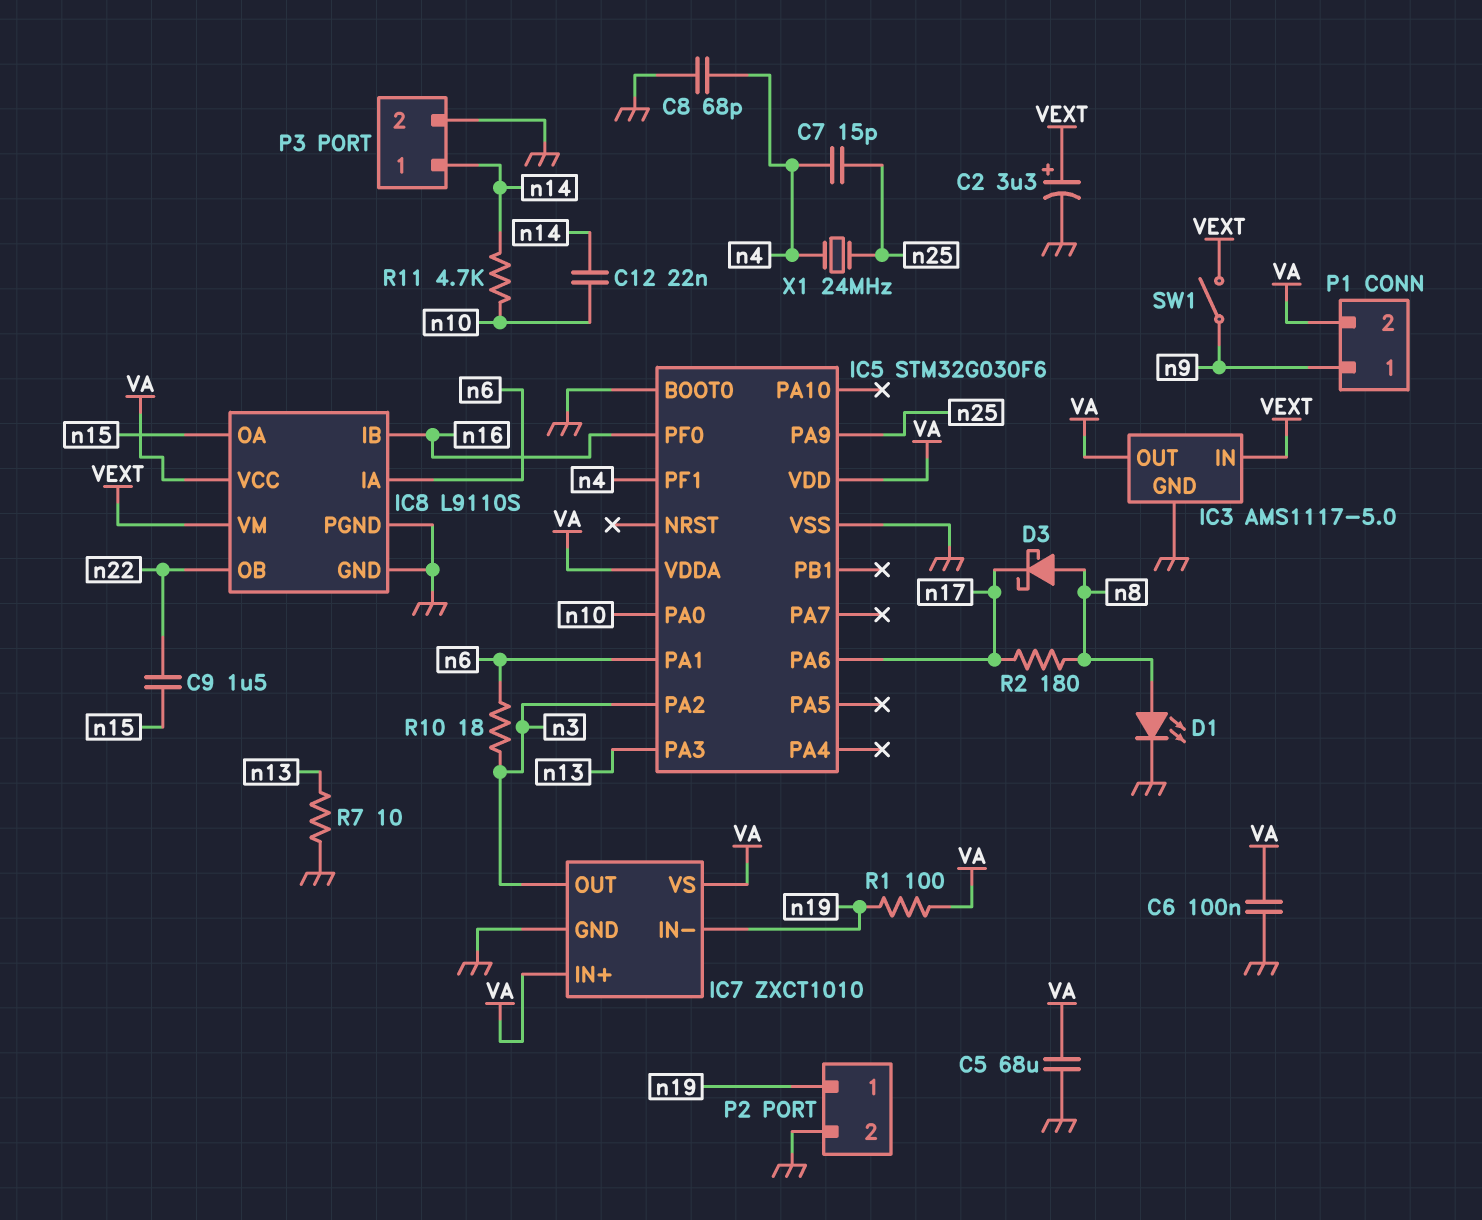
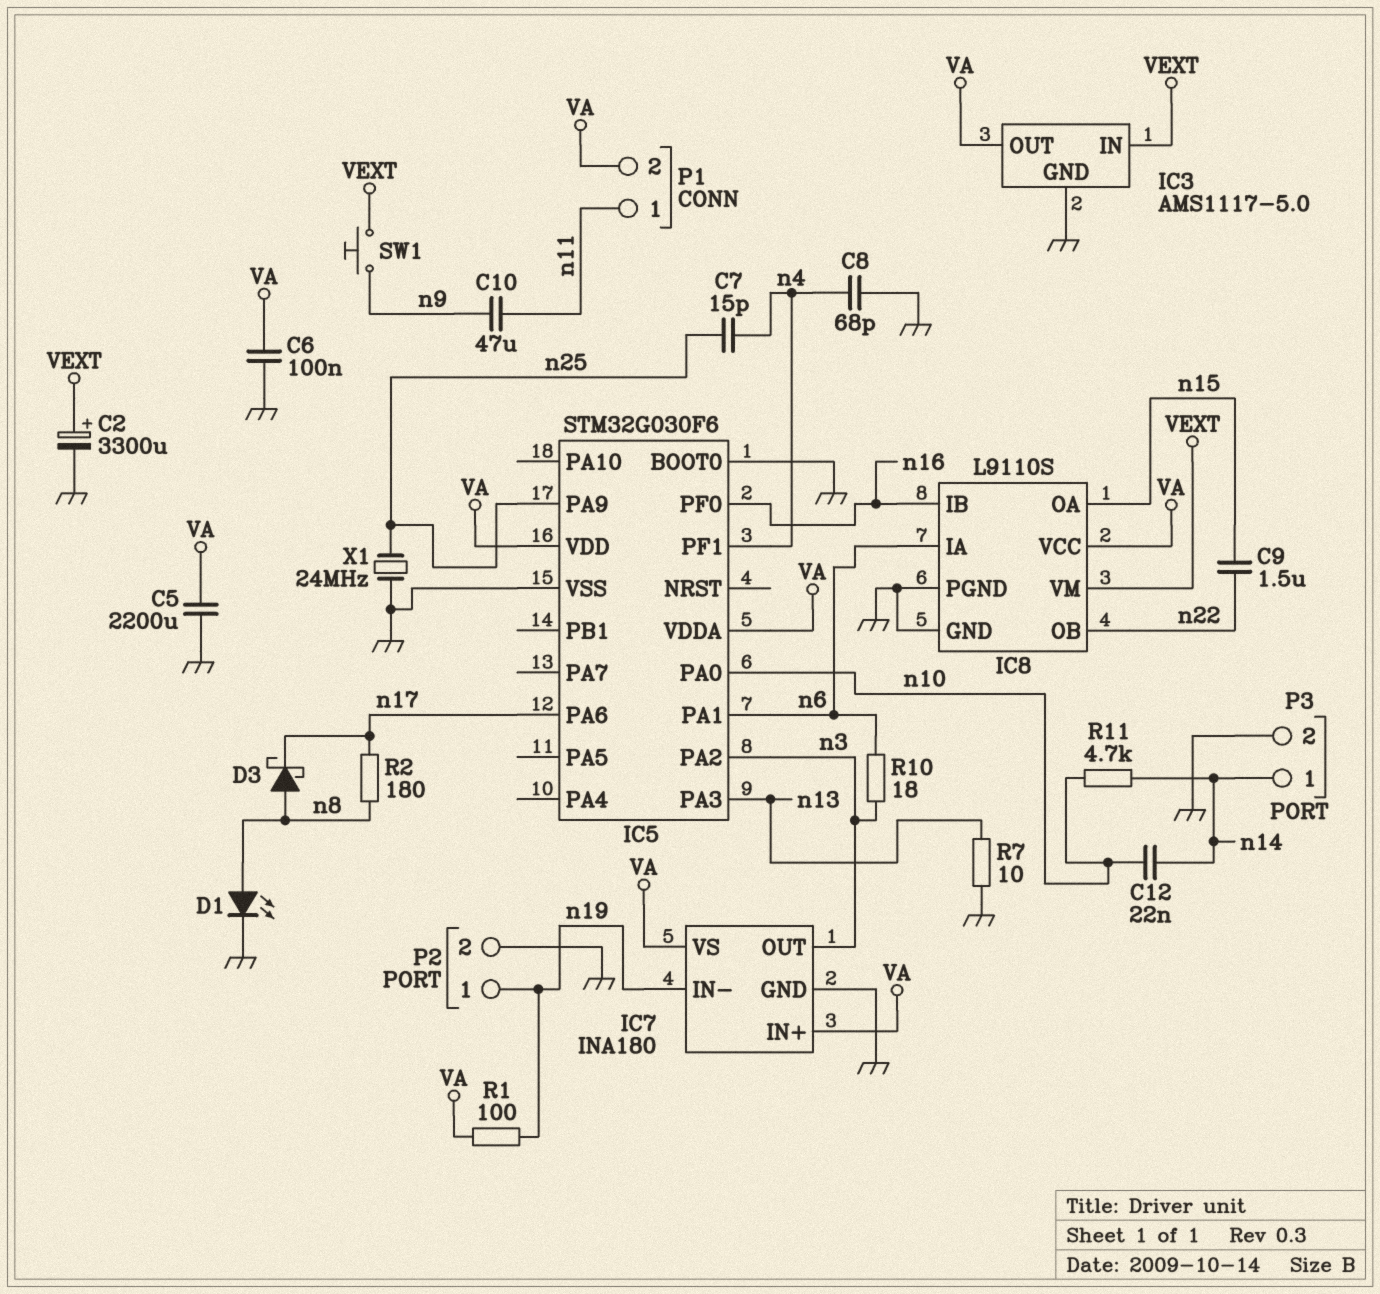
C2: 3.3uF (plus VEXT, minus GND) -> 3300uF (plus VEXT, minus GND)
C5: 68uF (GND, VA) -> 2200uF (GND, VA)
C10: none -> 47uF (n9, n11)
IC7: ZXCT1010 -> INA180
P1 pin 1: n9 -> n11
SW1: switch (VEXT, n9) -> button (VEXT, n9)
X1: 24MHz (n4, n25) -> 24MHz (GND, n25)

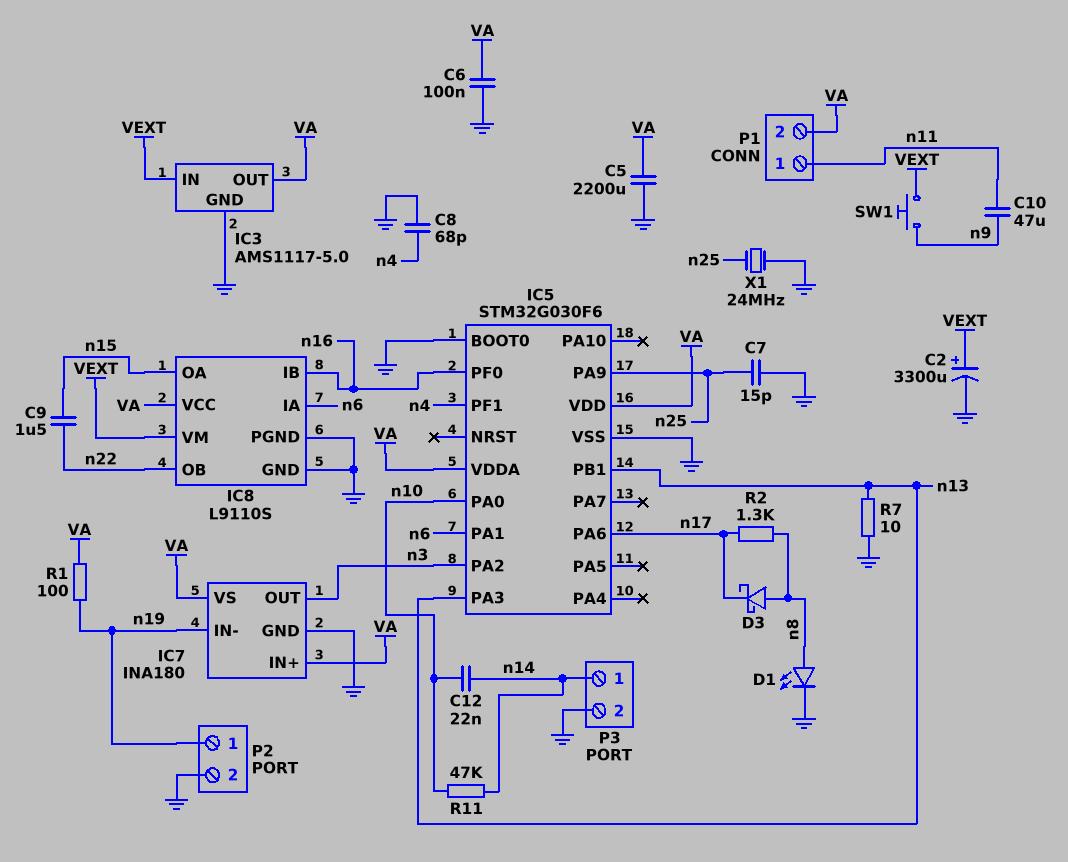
C7: 15pF (n4, n25) -> 15pF (GND, n25)
IC5 pin PB1: none -> n13
R2: 180 (n8, n17) -> 1.3k (n8, n17)
R10: 18 (n3, n6) -> none
R11: 4.7k (n10, n14) -> 47k (n10, n14)

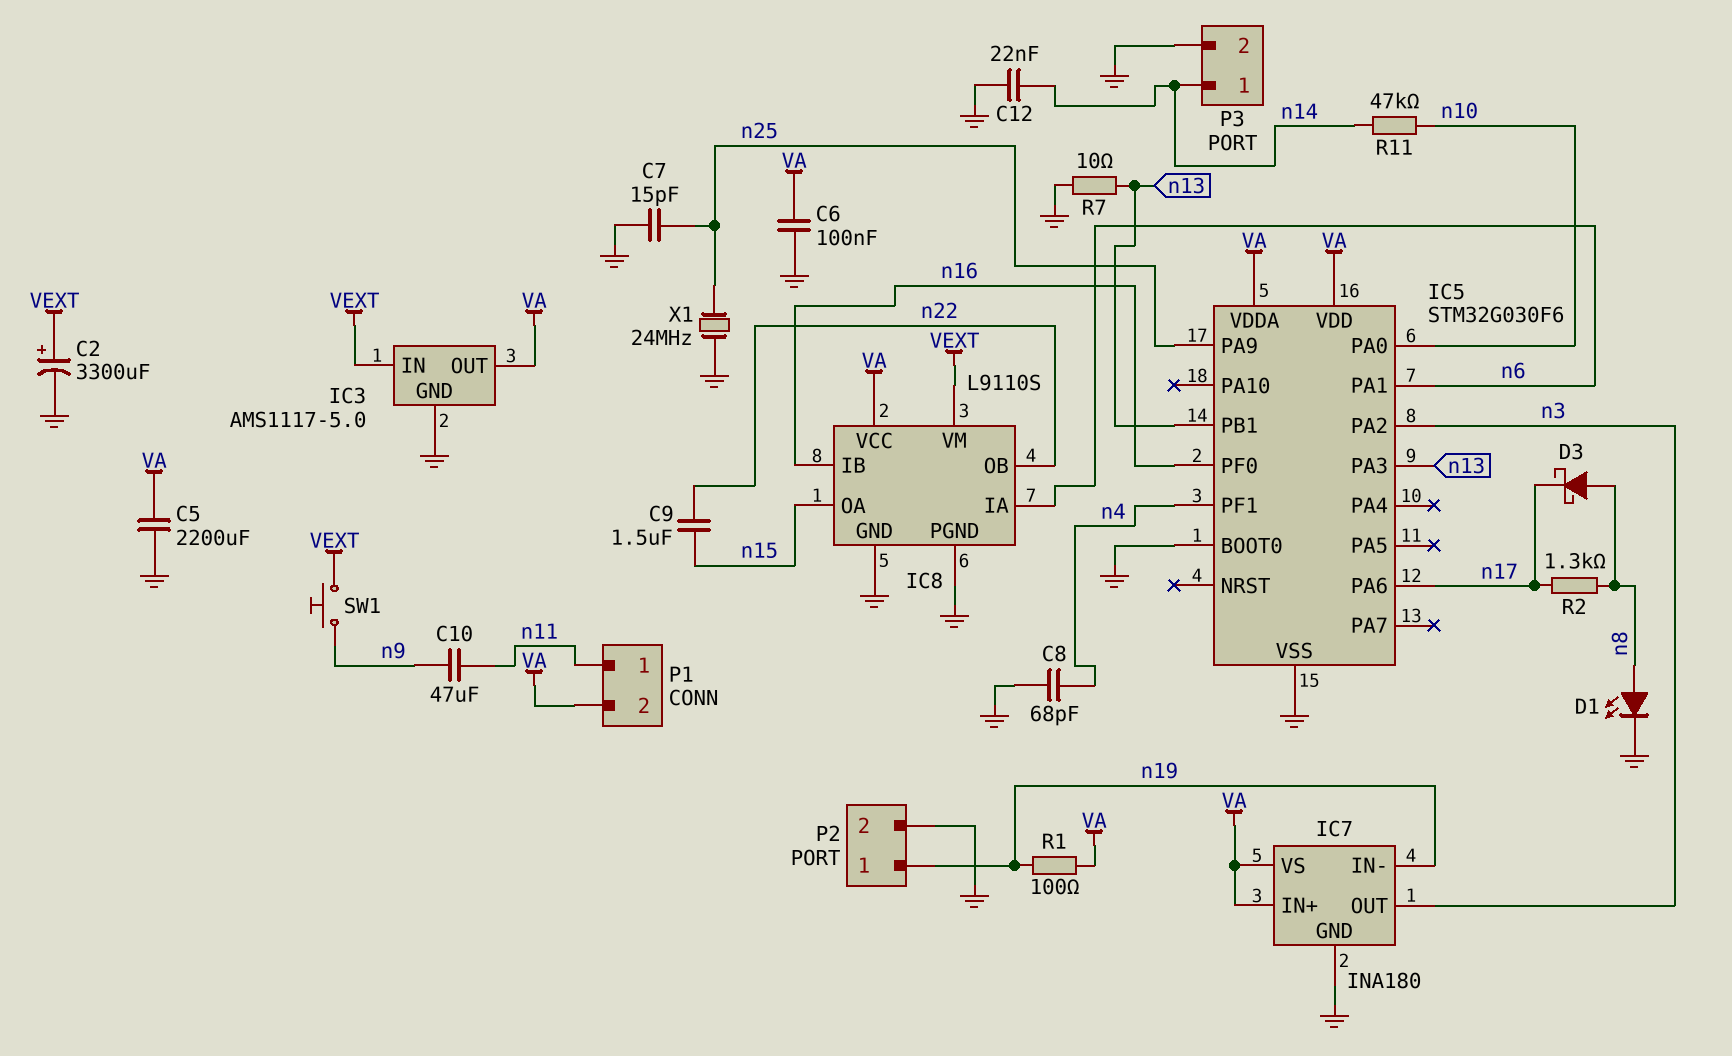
C12: 22nF (n10, n14) -> 22nF (GND, n14)

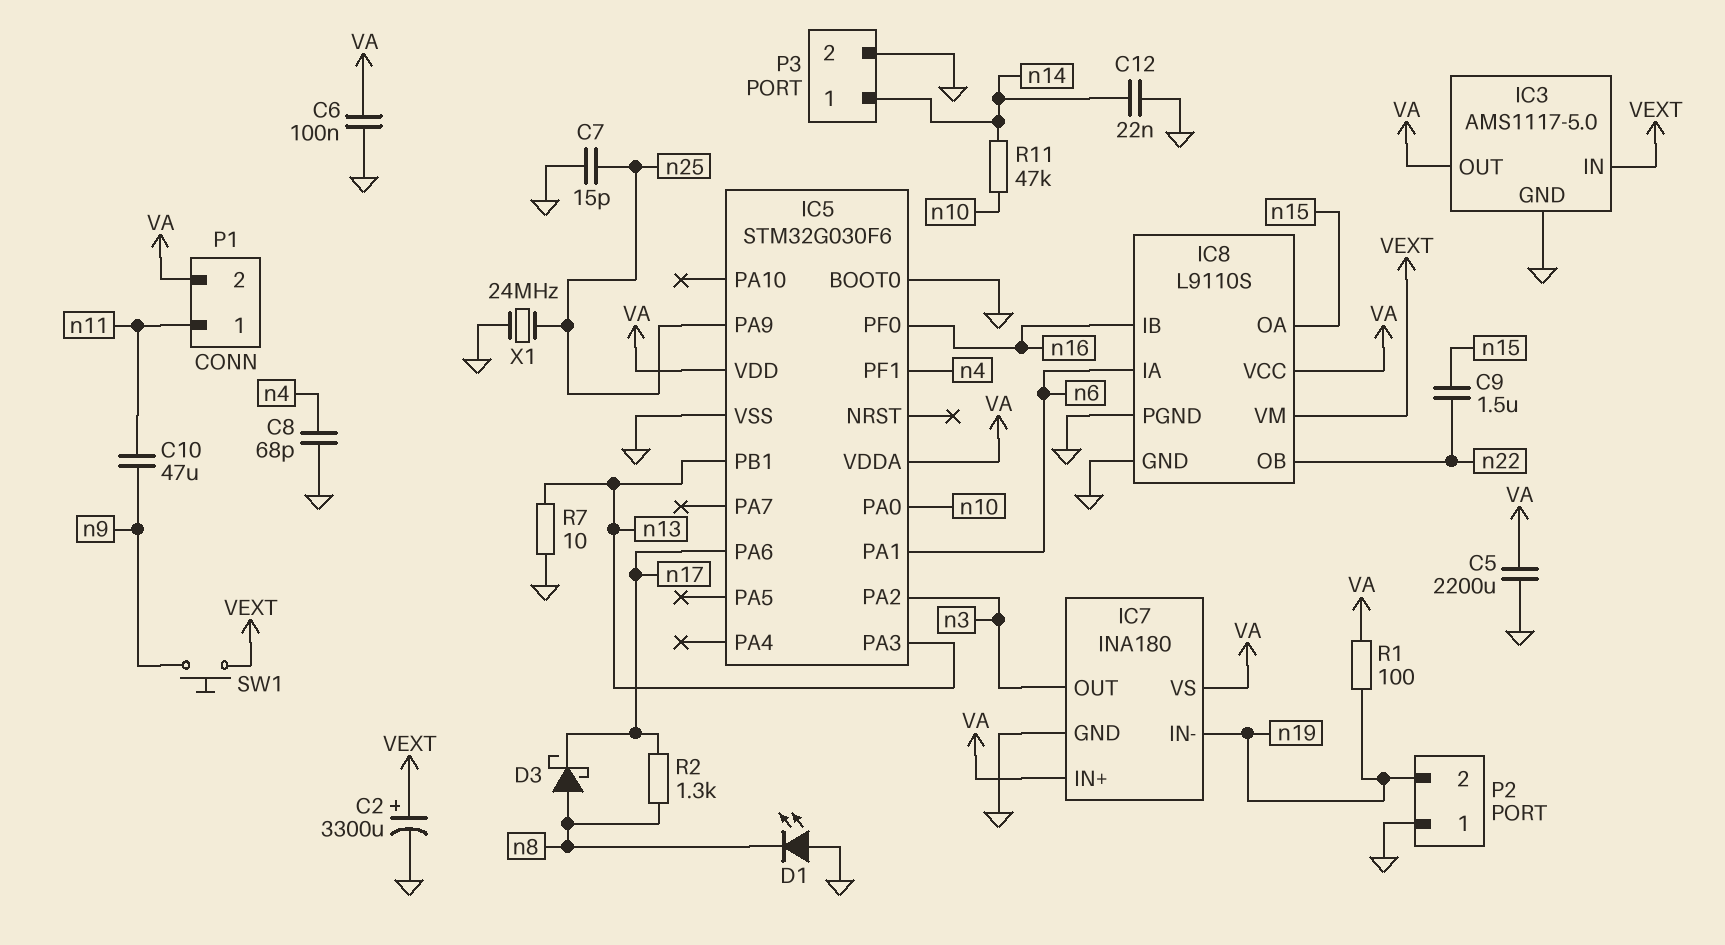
D1: LED (A n8, K GND) -> LED (A GND, K n8)
P2 pin 1: n19 -> GND
P2 pin 2: GND -> n19

